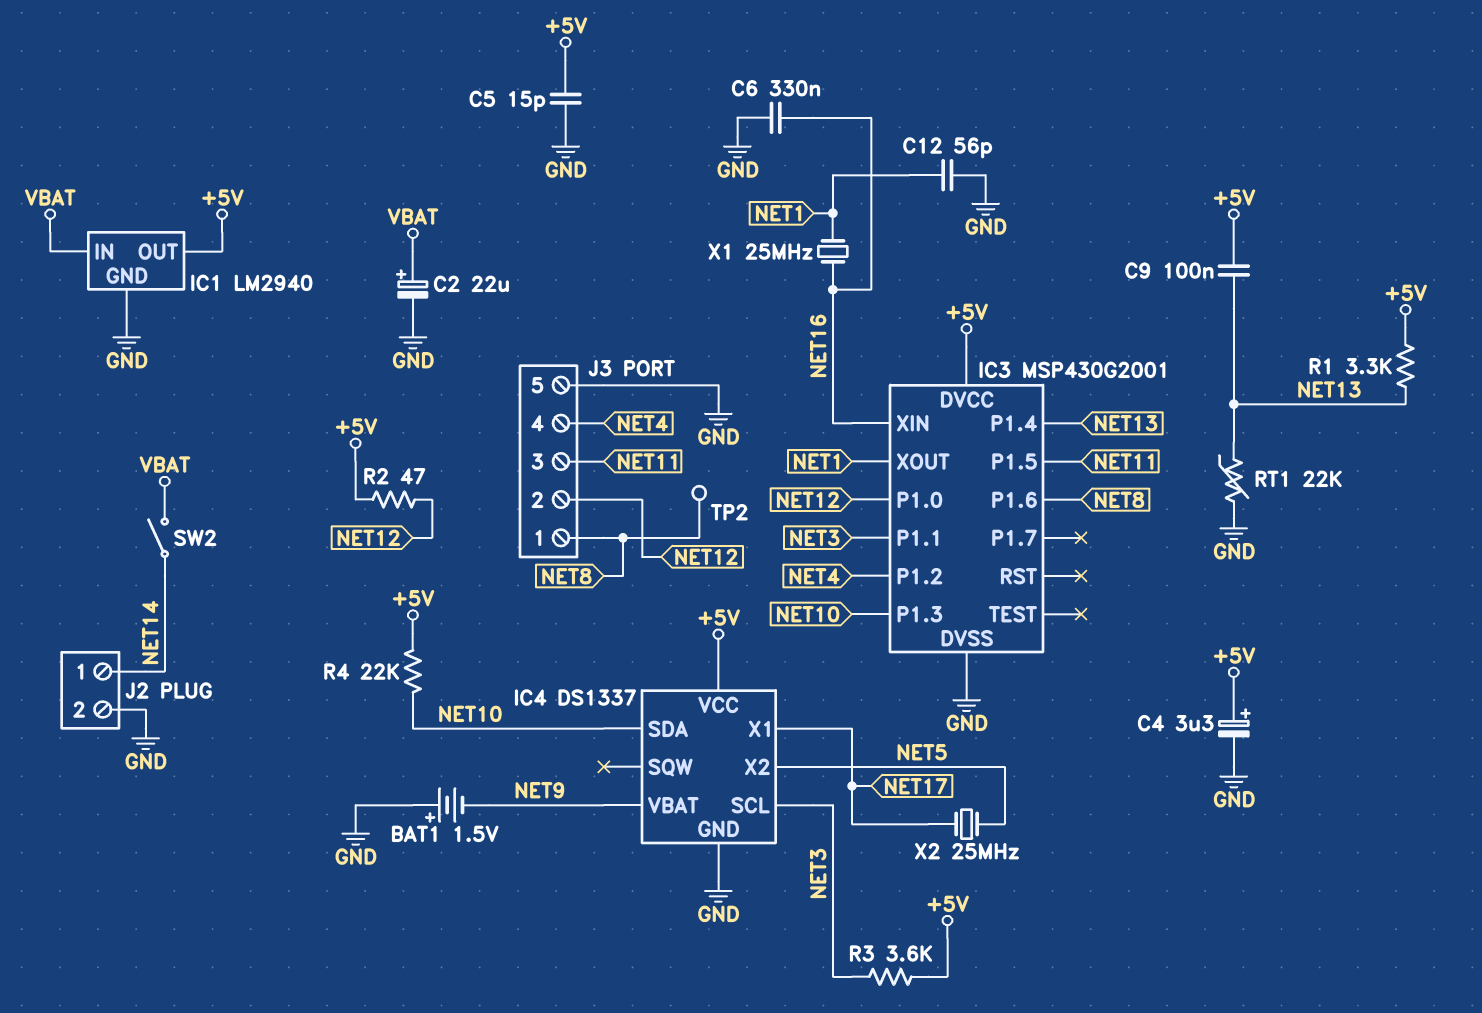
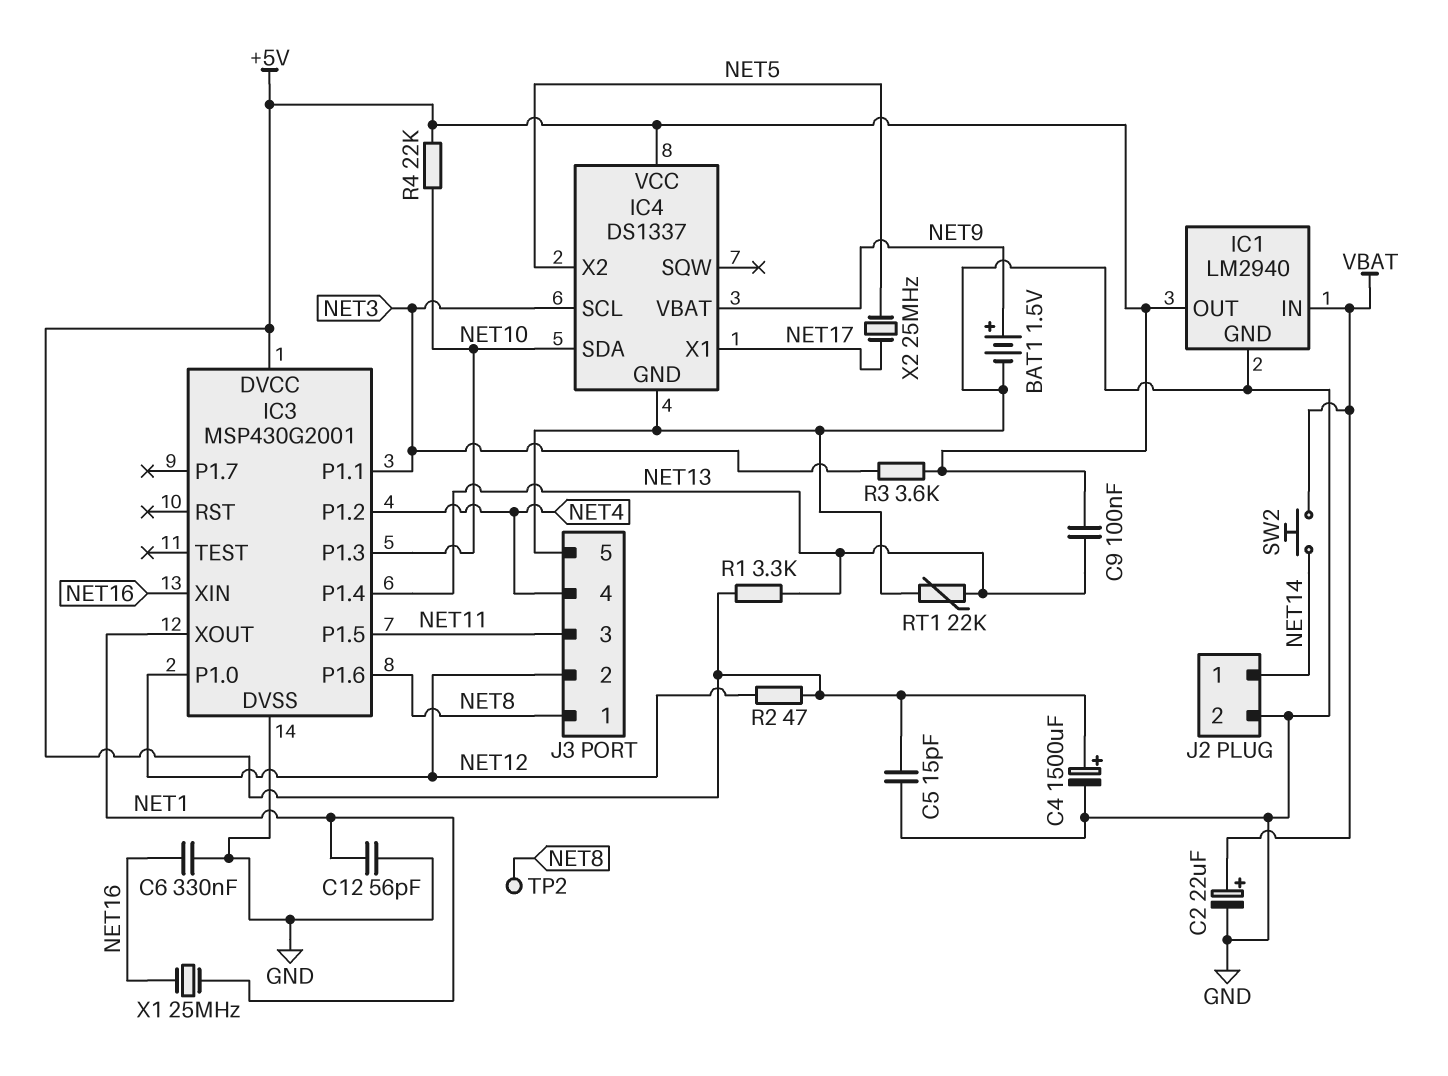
BAT1: 1.5V (plus GND, minus NET9) -> 1.5V (plus NET9, minus GND)
C4: 3.3uF (plus +5V, minus GND) -> 1500uF (plus +5V, minus GND)
SW2: switch (NET14, VBAT) -> button (NET14, VBAT)

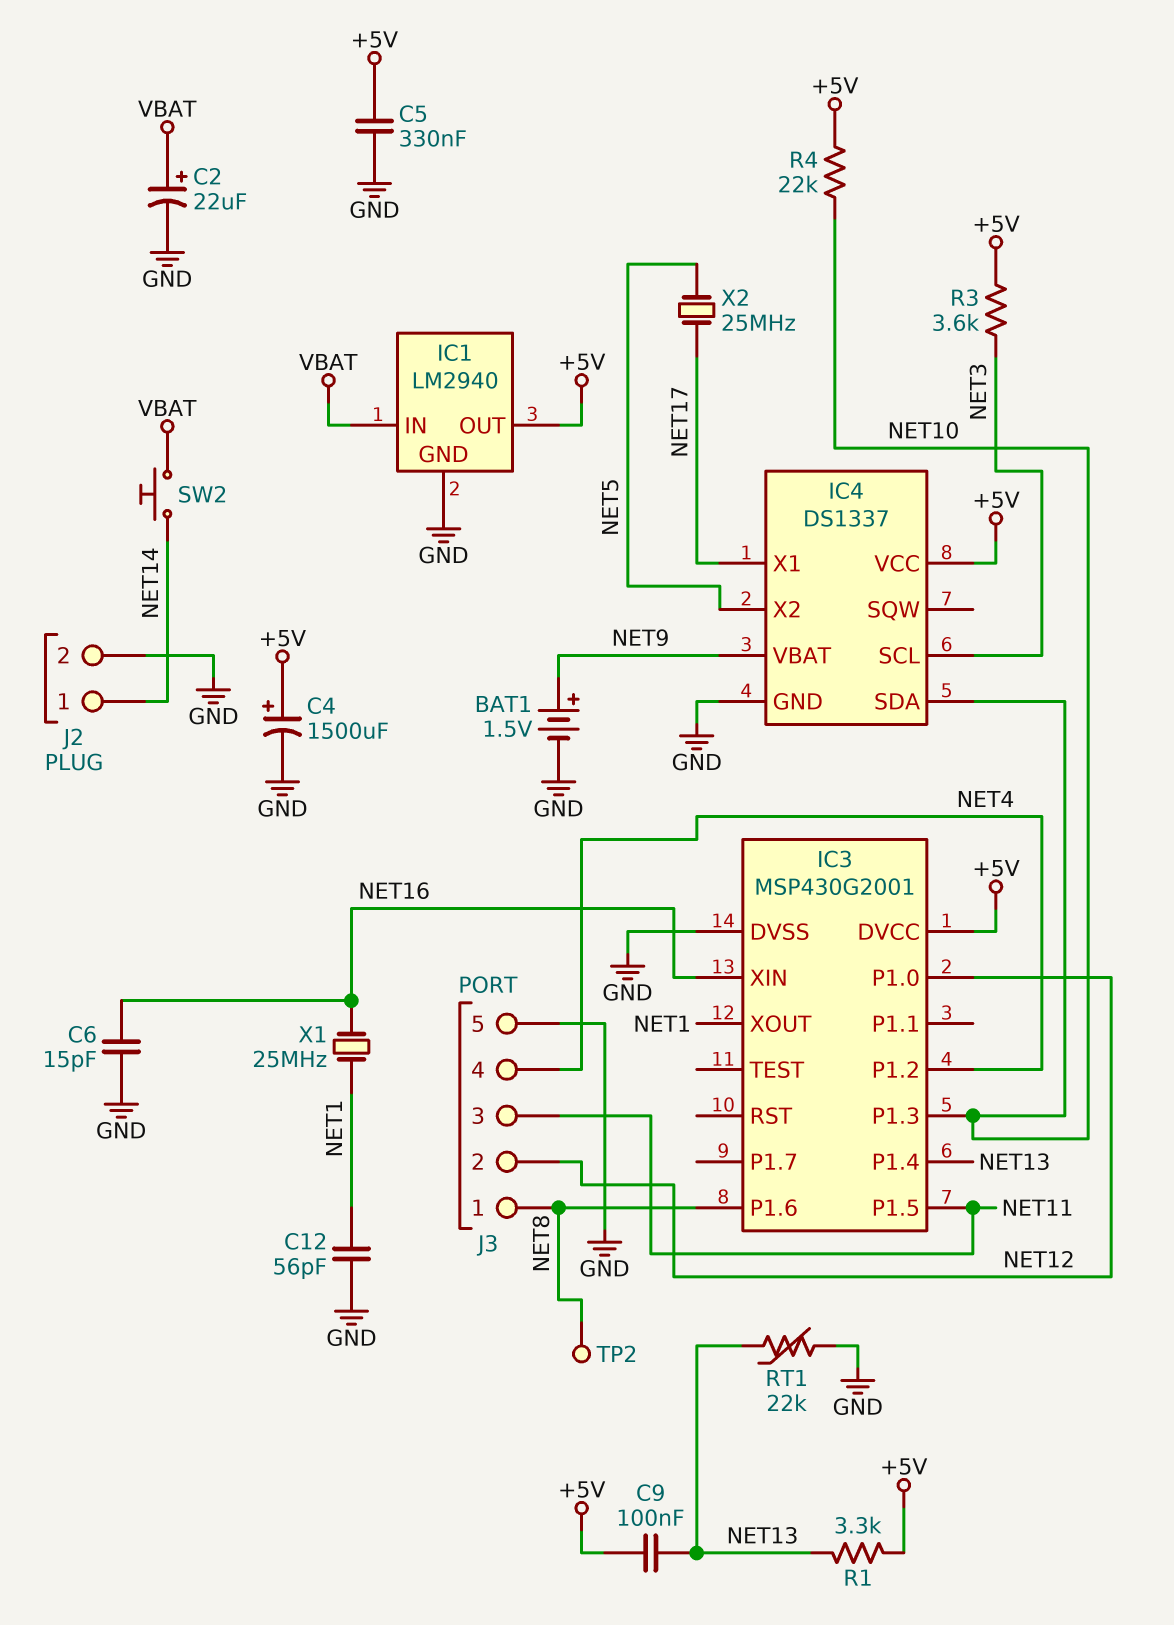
C5: 15pF (+5V, GND) -> 330nF (+5V, GND)
C6: 330nF (GND, NET16) -> 15pF (GND, NET16)
IC3 pin P1.1: NET3 -> none
R2: 47 (+5V, NET12) -> none

